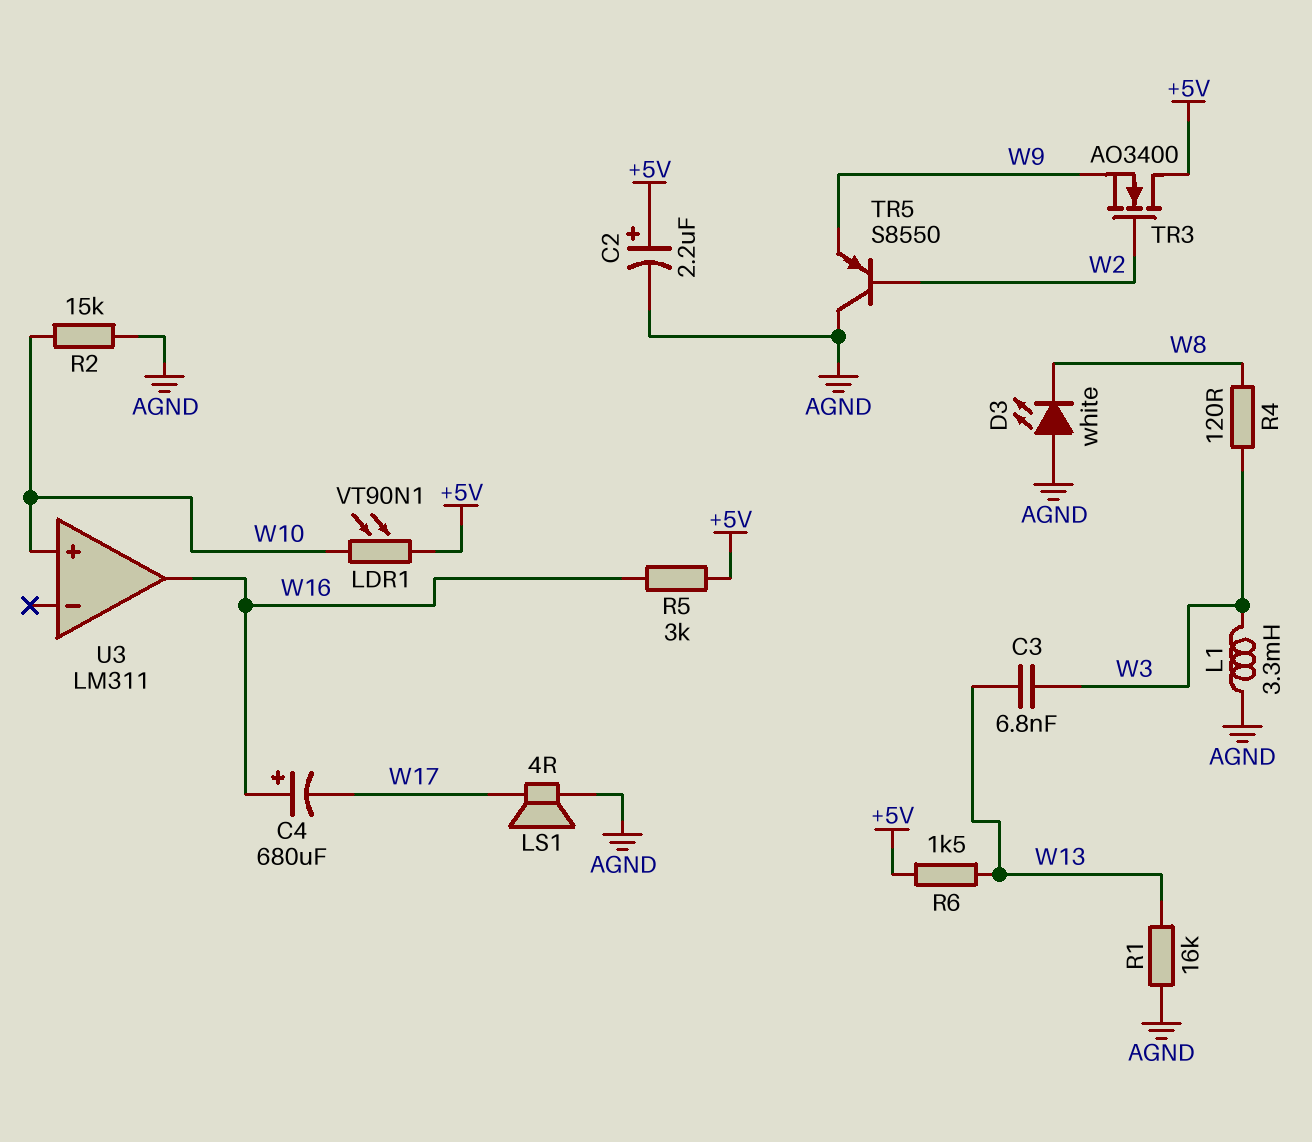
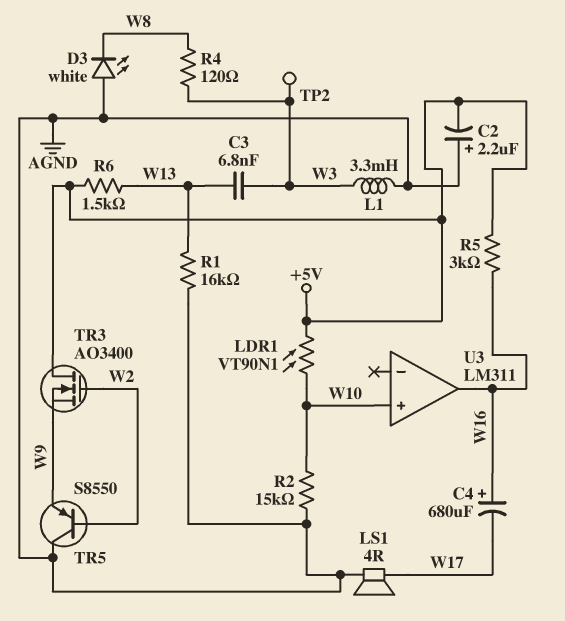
C2: 2.2uF (plus +5V, minus AGND) -> 2.2uF (plus AGND, minus +5V)
TP2: none -> test point (W3)

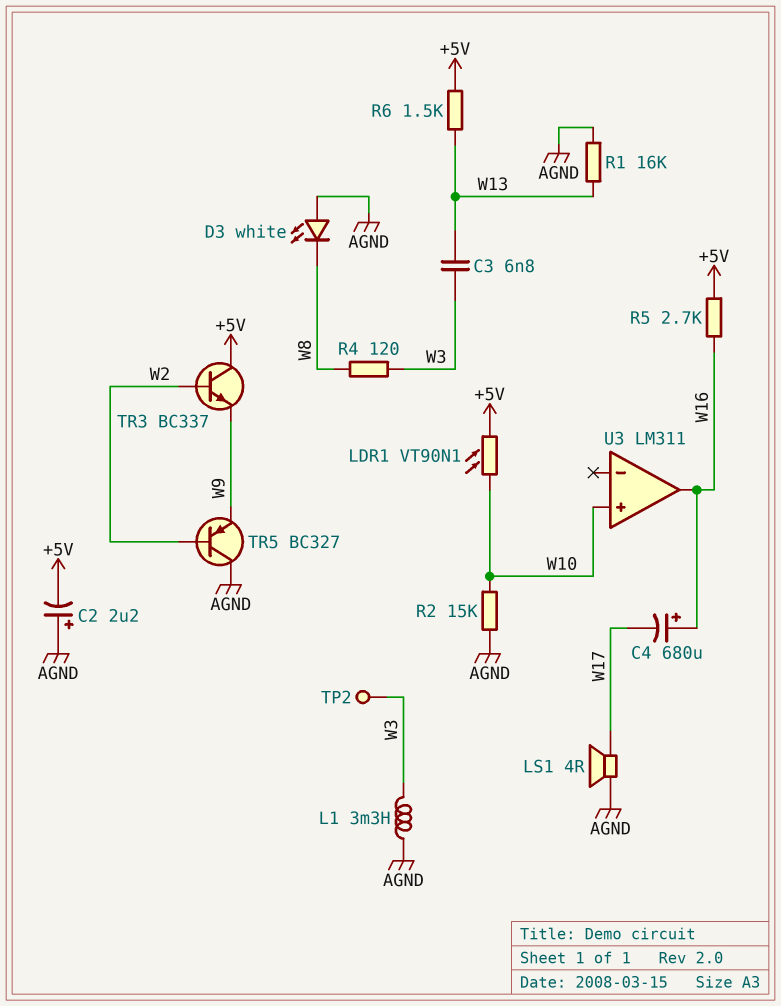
R5: 3k (+5V, W16) -> 2.7k (+5V, W16)
TR3: NMOS AO3400 (G W2, D +5V, S W9) -> NPN BC337 (B W2, C +5V, E W9)
TR5: PNP S8550 (B W2, C AGND, E W9) -> PNP BC327 (B W2, C AGND, E W9)

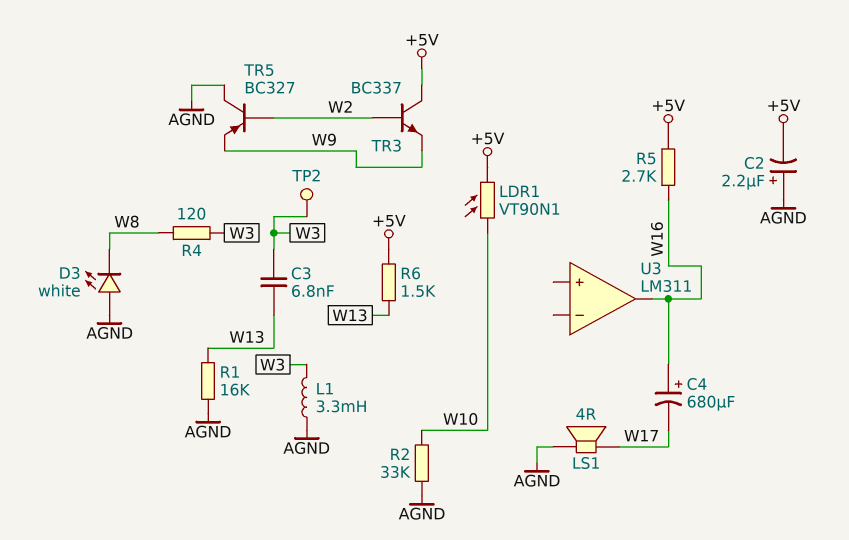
R2: 15k (AGND, W10) -> 33k (AGND, W10)
U3 pin in+: W10 -> none

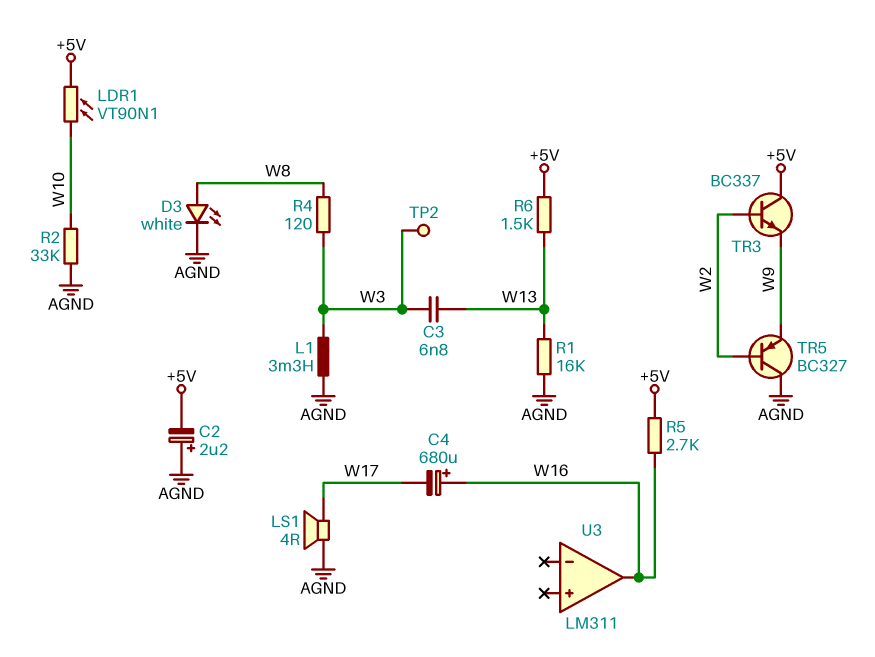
D3: LED white (A AGND, K W8) -> LED white (A W8, K AGND)

